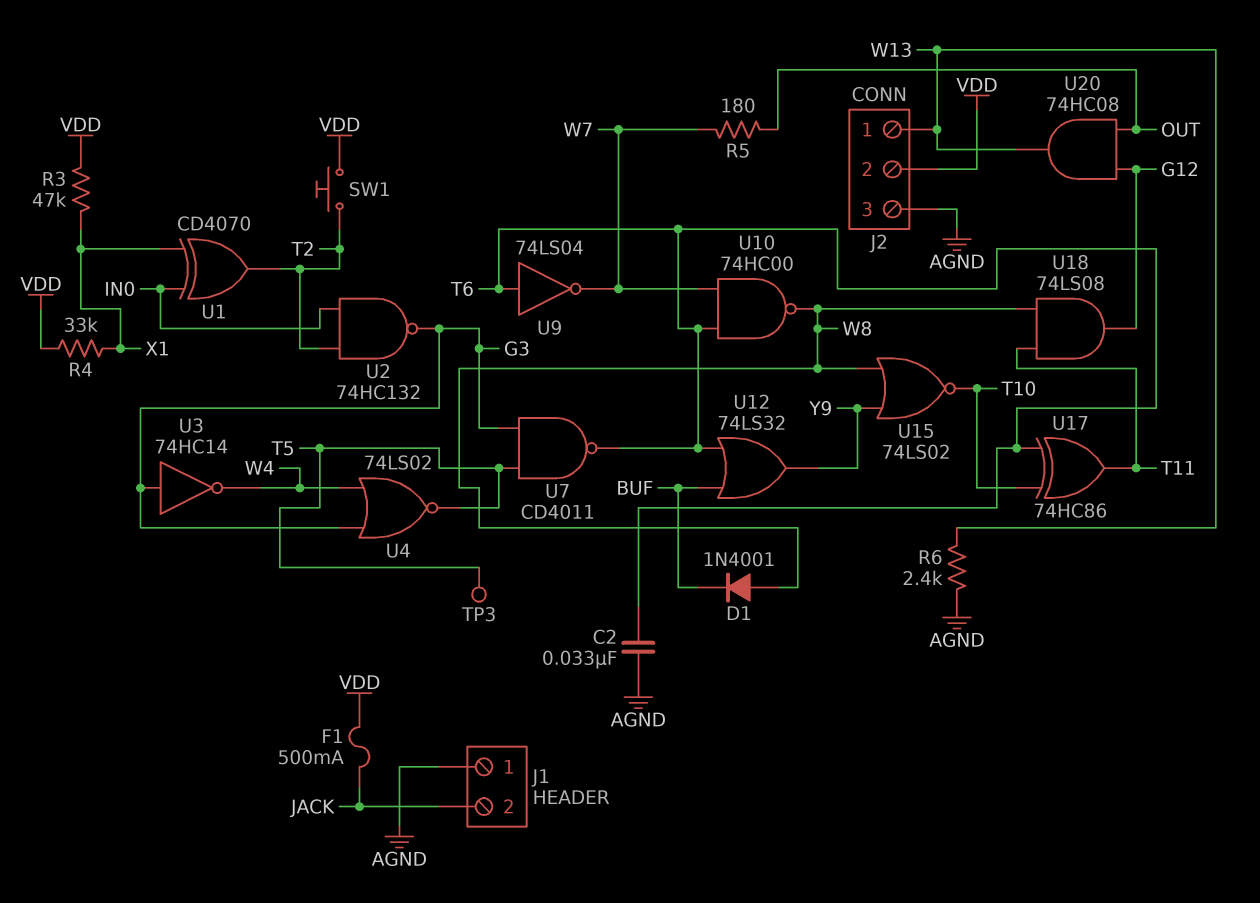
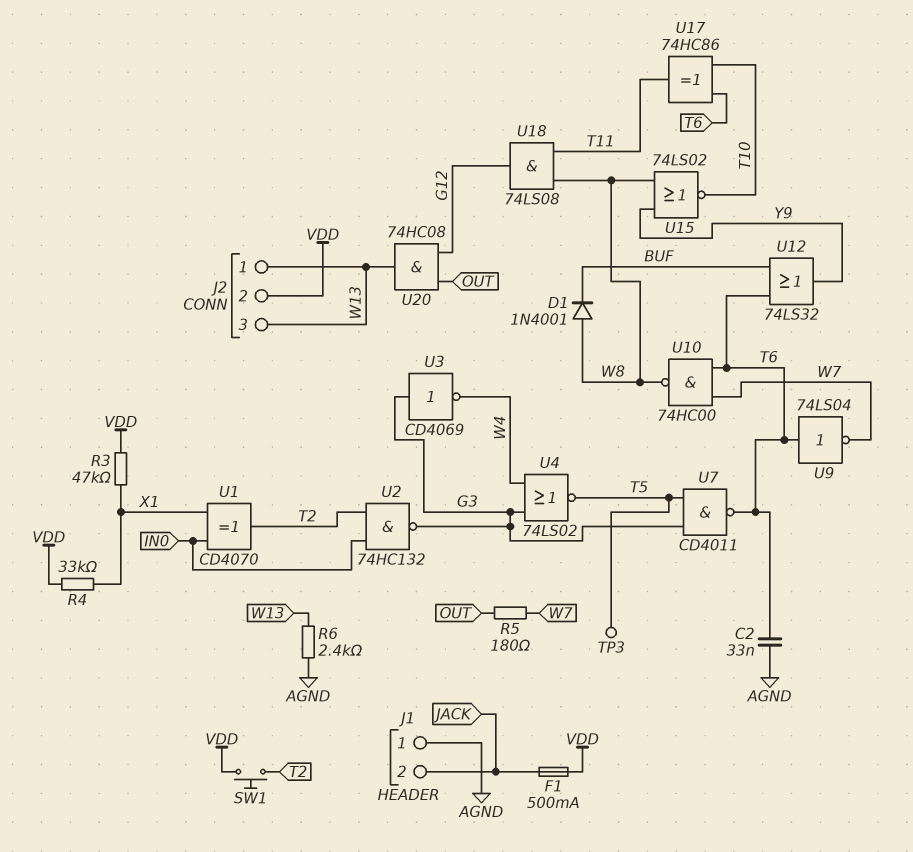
J2 pin 3: AGND -> W13
U3: NOT 74HC14 (in G3, out W4) -> NOT CD4069 (in G3, out W4)

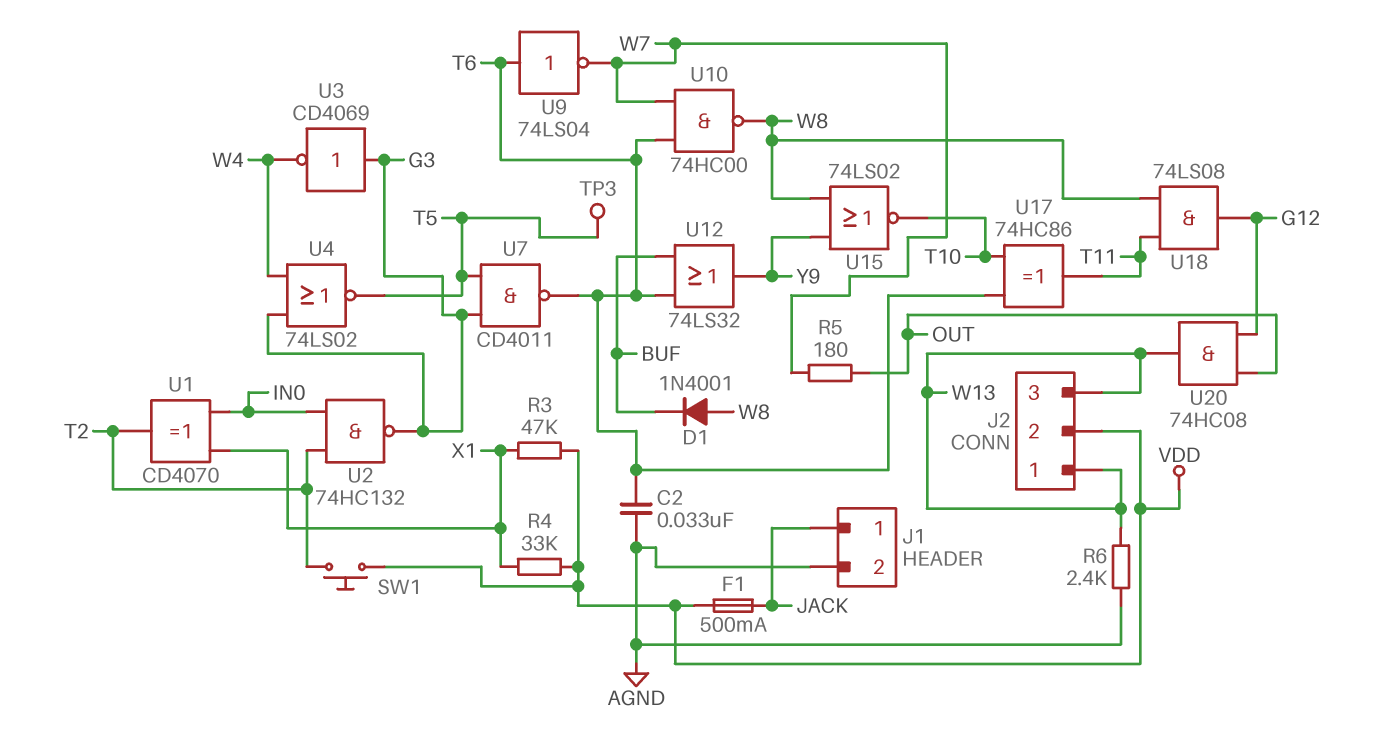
J1 pin 1: AGND -> JACK
J1 pin 2: JACK -> AGND

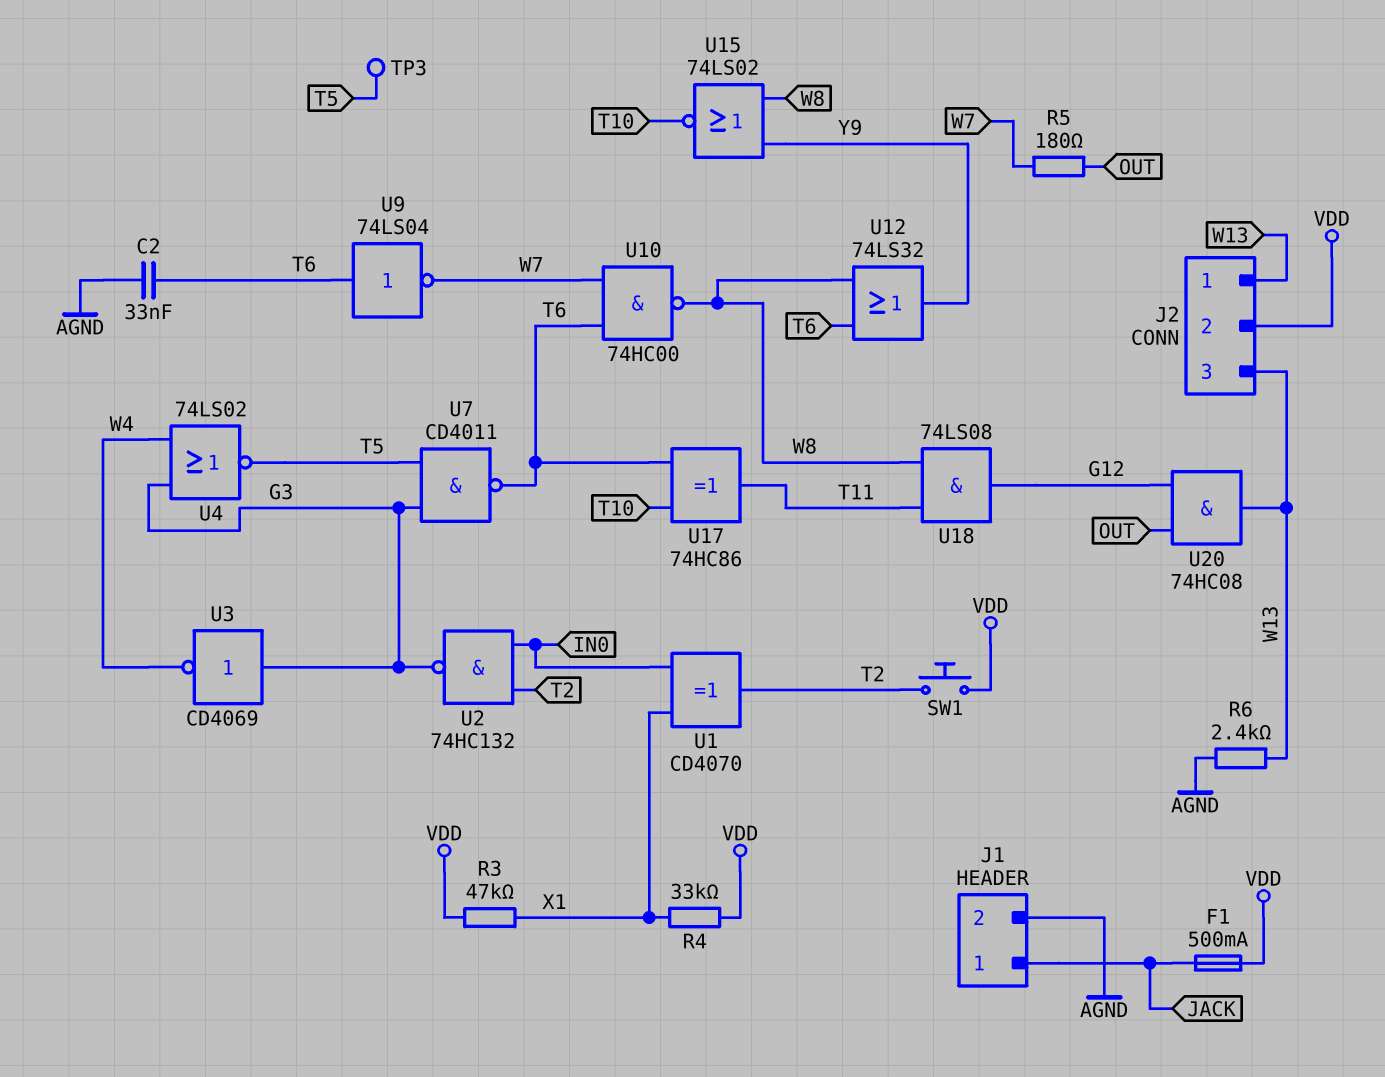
D1: diode 1N4001 (A W8, K BUF) -> none
U12: OR 74LS32 (in BUF, in T6, out Y9) -> OR 74LS32 (in T6, in W8, out Y9)

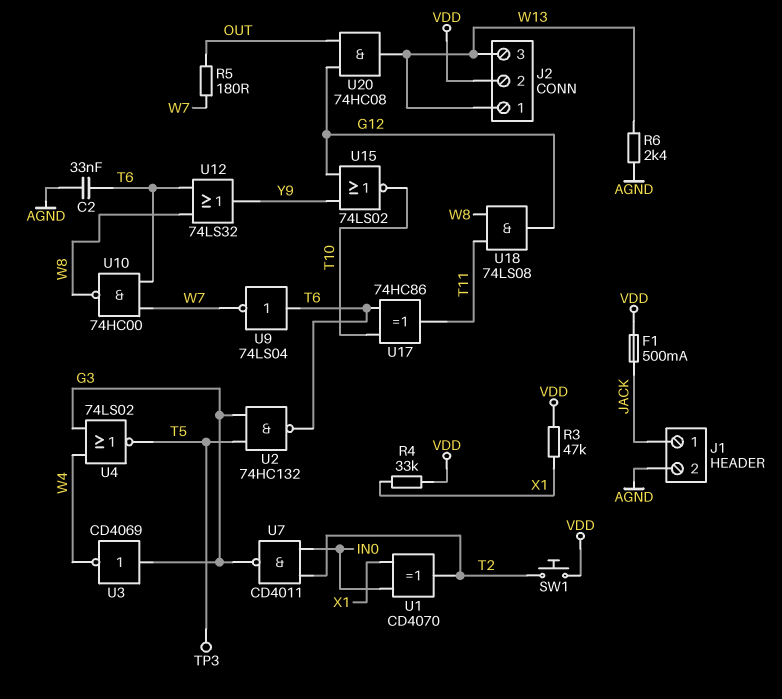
U2: NAND 74HC132 (in IN0, in T2, out G3) -> NAND 74HC132 (in G3, in T5, out T6)
U7: NAND CD4011 (in G3, in T5, out T6) -> NAND CD4011 (in IN0, in T2, out G3)
U15: NOR 74LS02 (in W8, in Y9, out T10) -> NOR 74LS02 (in G12, in Y9, out T10)

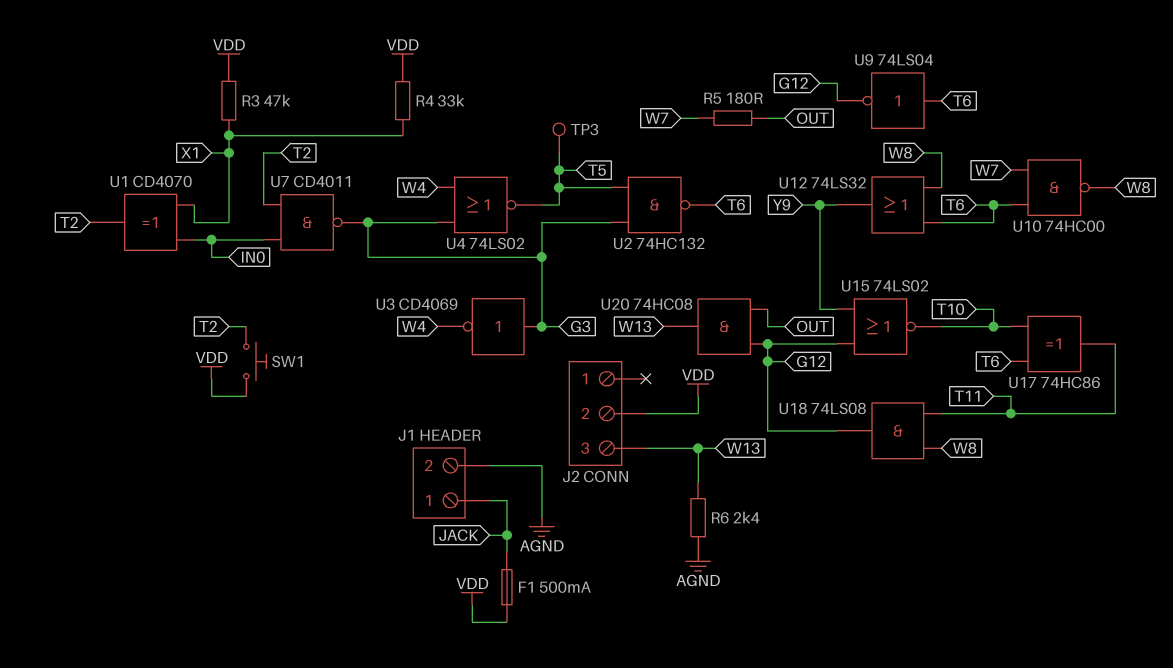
C2: 33nF (AGND, T6) -> none
J2 pin 1: W13 -> none
U9: NOT 74LS04 (in T6, out W7) -> NOT 74LS04 (in T6, out G12)

